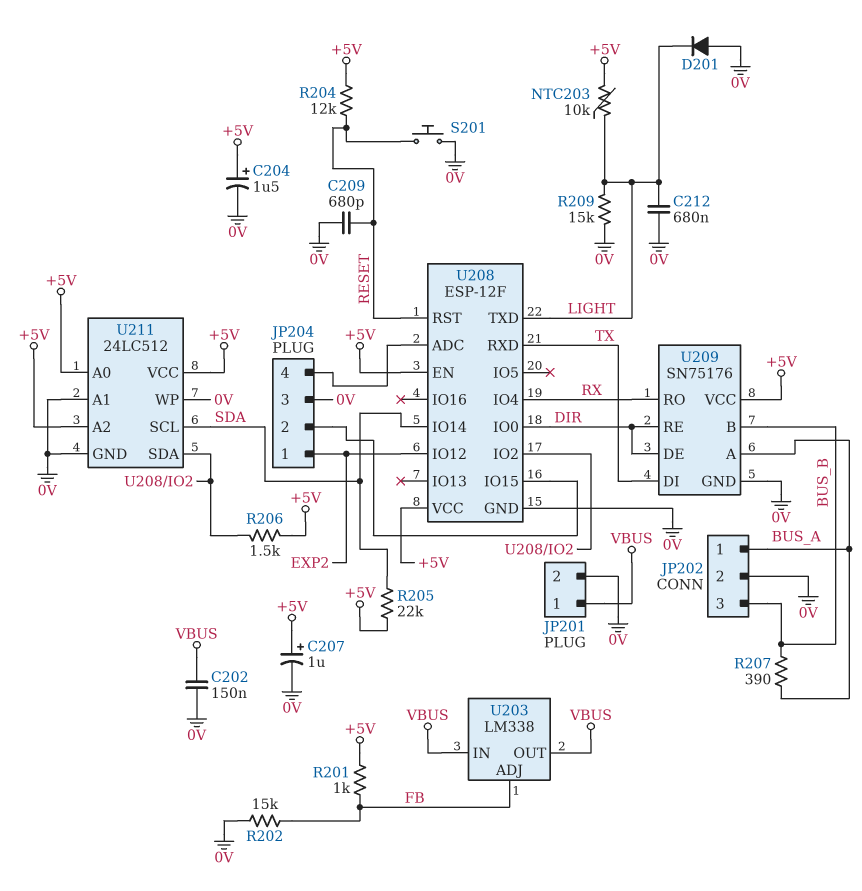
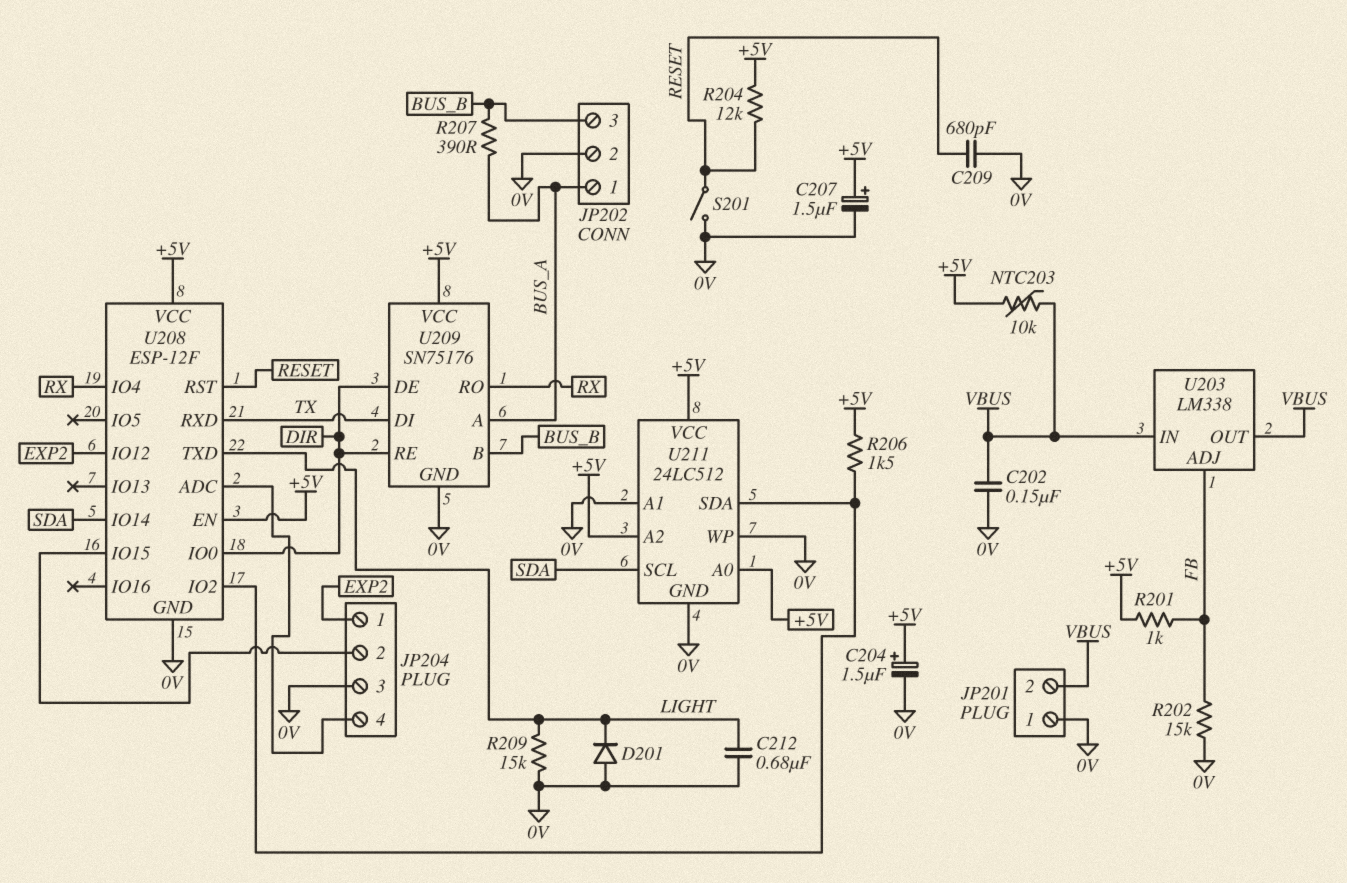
C207: 1uF (plus +5V, minus 0V) -> 1.5uF (plus +5V, minus 0V)
JP201 pin 1: VBUS -> 0V
JP201 pin 2: 0V -> VBUS
NTC203: 10k (+5V, LIGHT) -> 10k (+5V, VBUS)
R205: 22k (+5V, SDA) -> none
S201: button (0V, RESET) -> switch (0V, RESET)

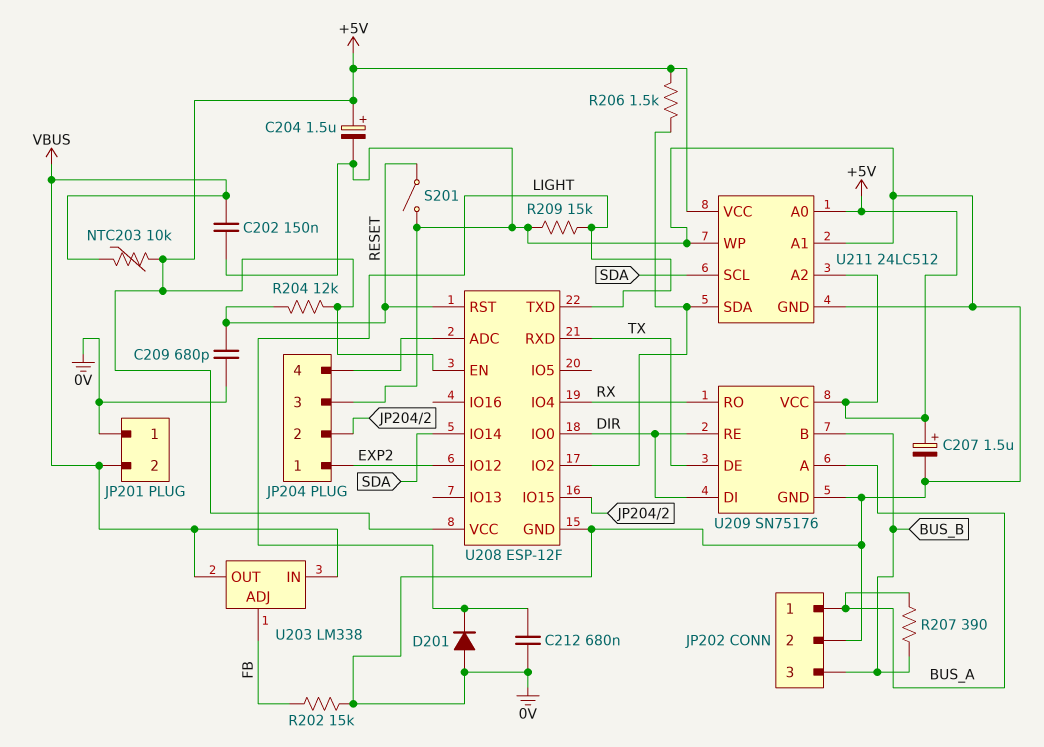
R201: 1k (+5V, FB) -> none
U209 pin DE: DIR -> TX
U209 pin DI: TX -> DIR

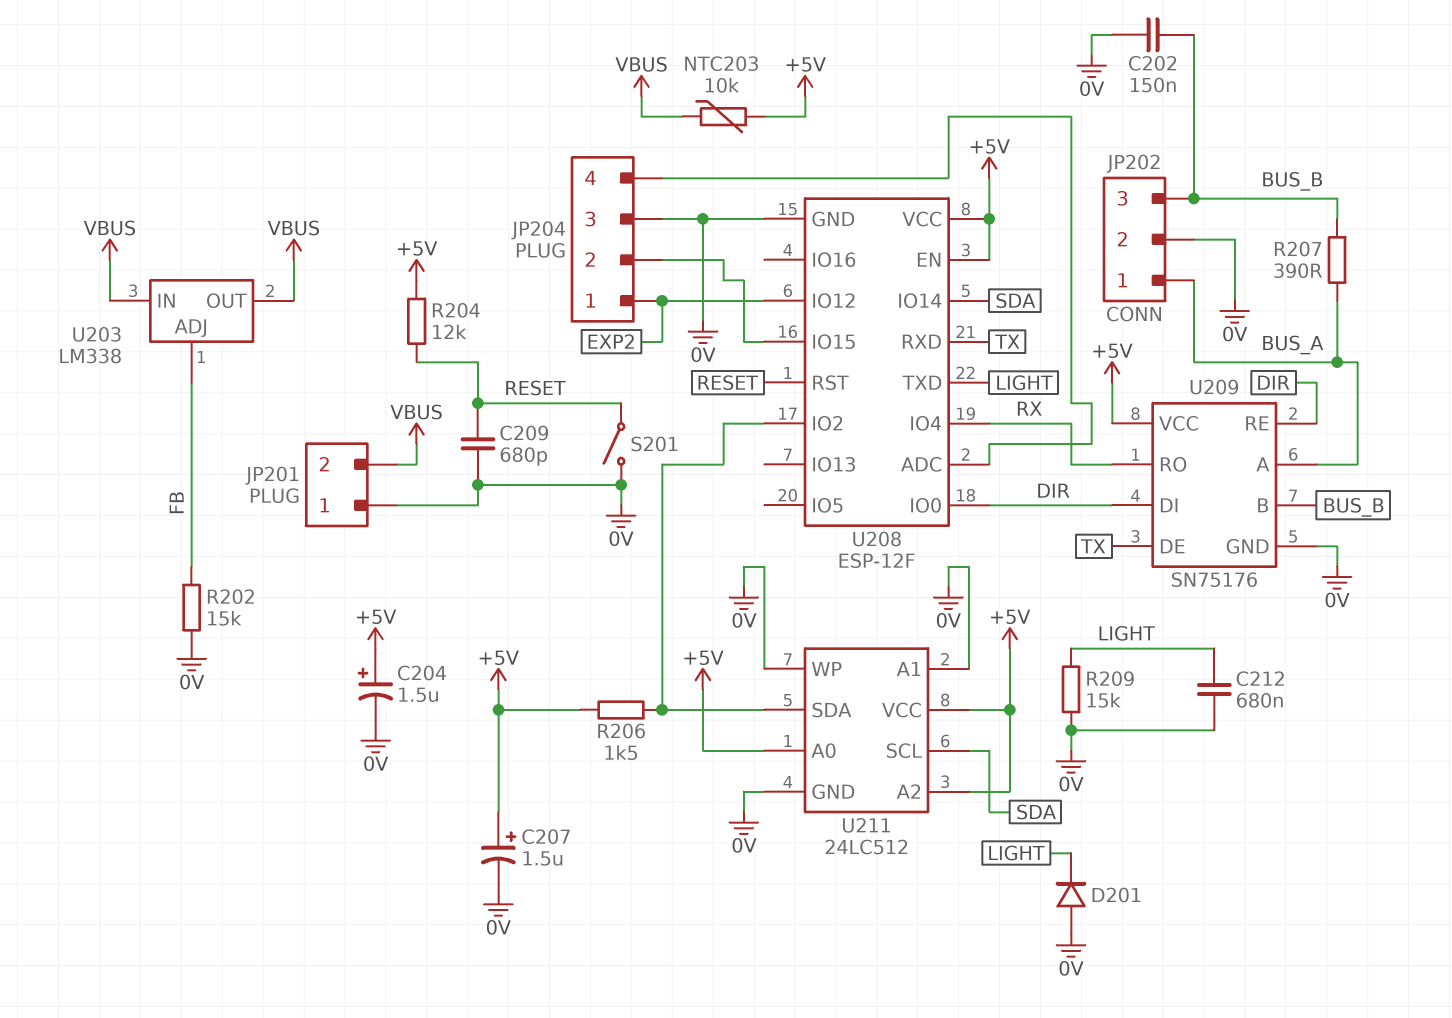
C202: 150nF (0V, VBUS) -> 150nF (0V, BUS_B)

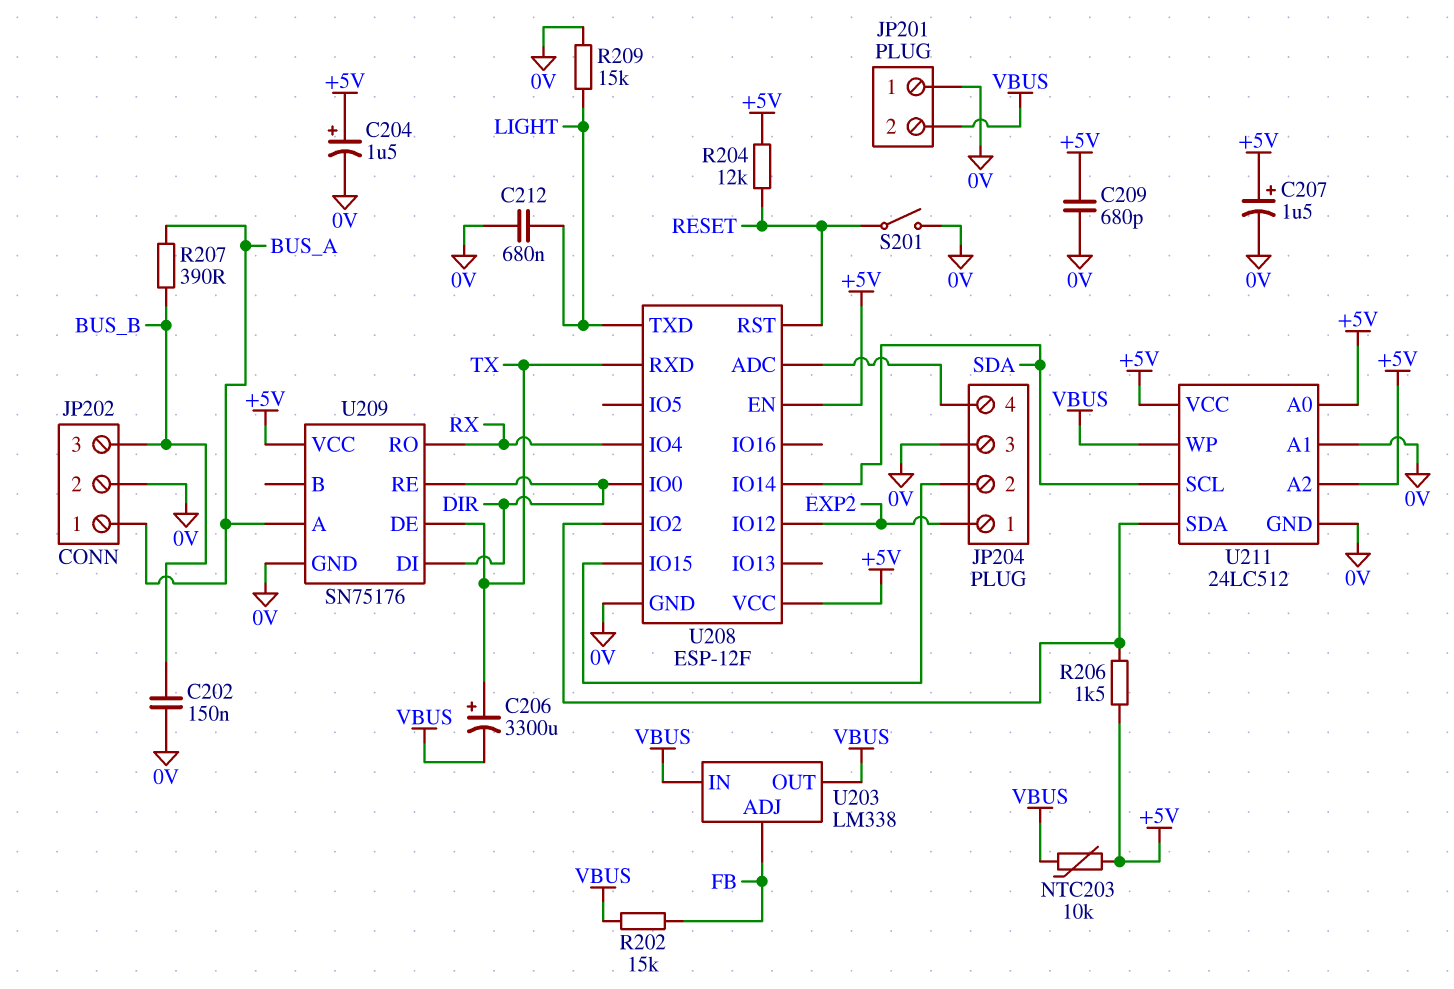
C206: none -> 3300uF (plus TX, minus VBUS)
C209: 680pF (0V, RESET) -> 680pF (+5V, 0V)
D201: diode (A 0V, K LIGHT) -> none
R202: 15k (0V, FB) -> 15k (FB, VBUS)
U209 pin B: BUS_B -> none
U211 pin WP: 0V -> VBUS

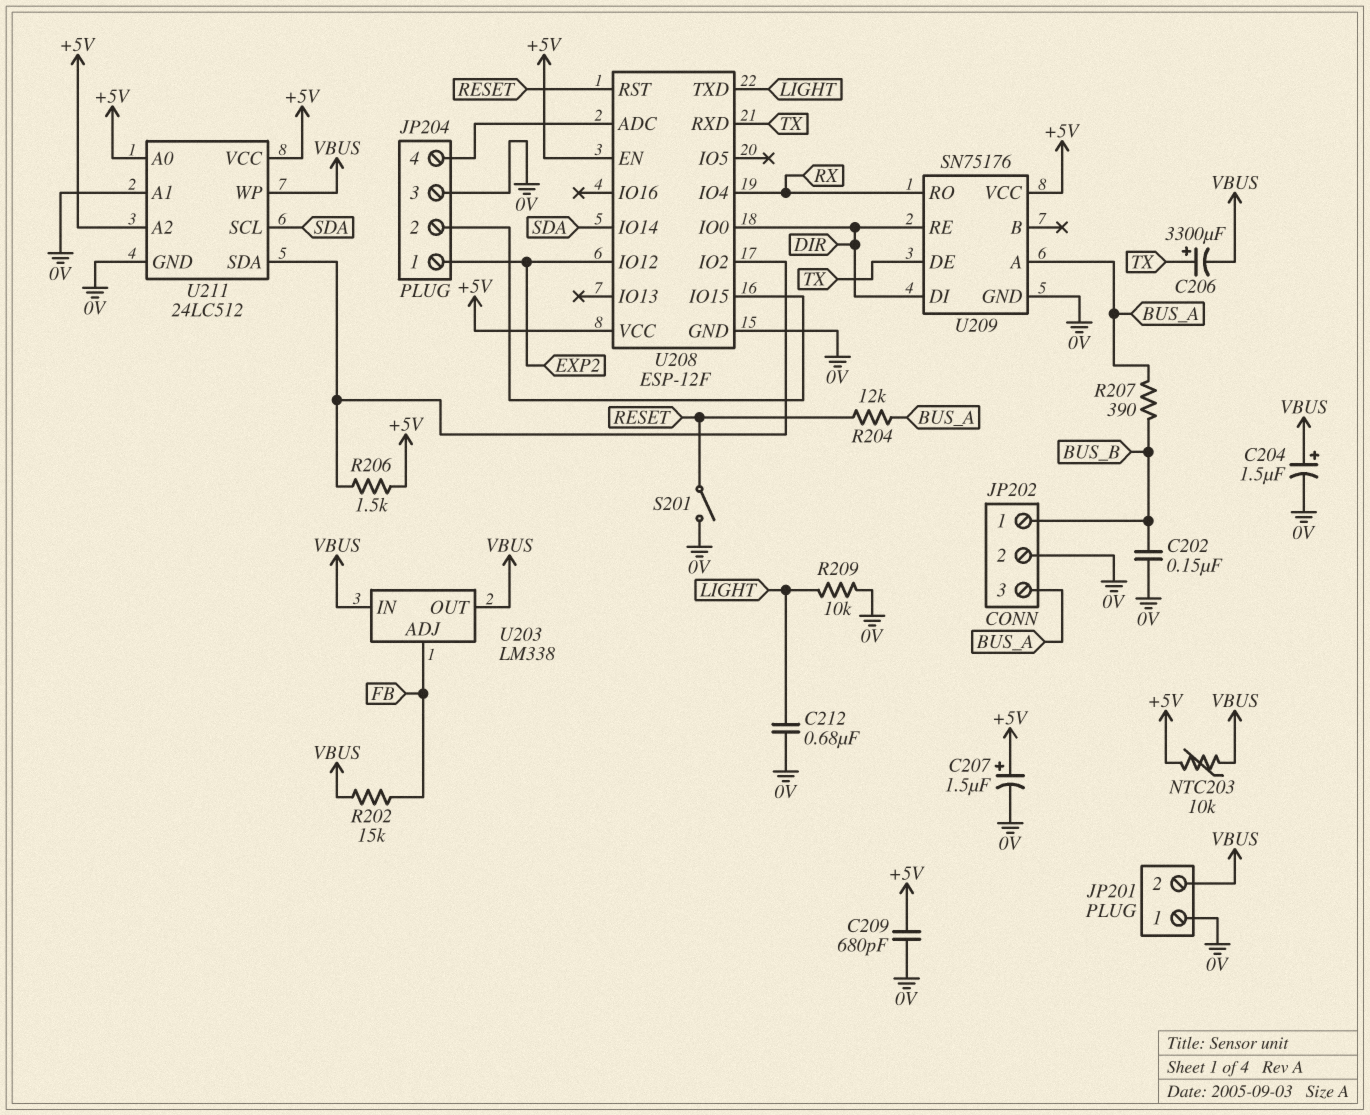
C204: 1.5uF (plus +5V, minus 0V) -> 1.5uF (plus VBUS, minus 0V)
JP202 pin 1: BUS_A -> BUS_B
JP202 pin 3: BUS_B -> BUS_A
R204: 12k (+5V, RESET) -> 12k (BUS_A, RESET)
R209: 15k (0V, LIGHT) -> 10k (0V, LIGHT)

